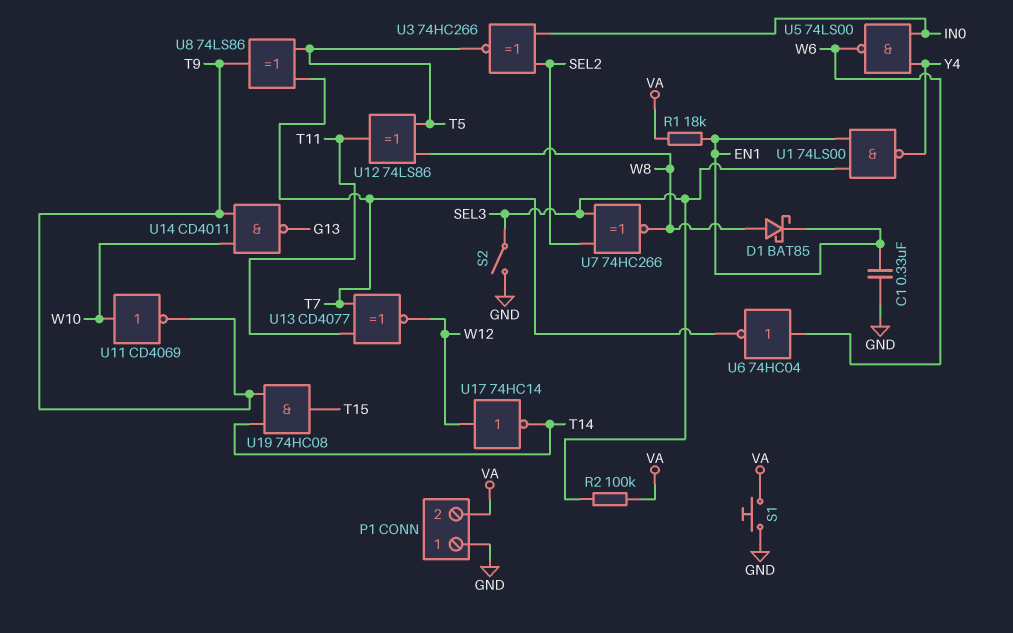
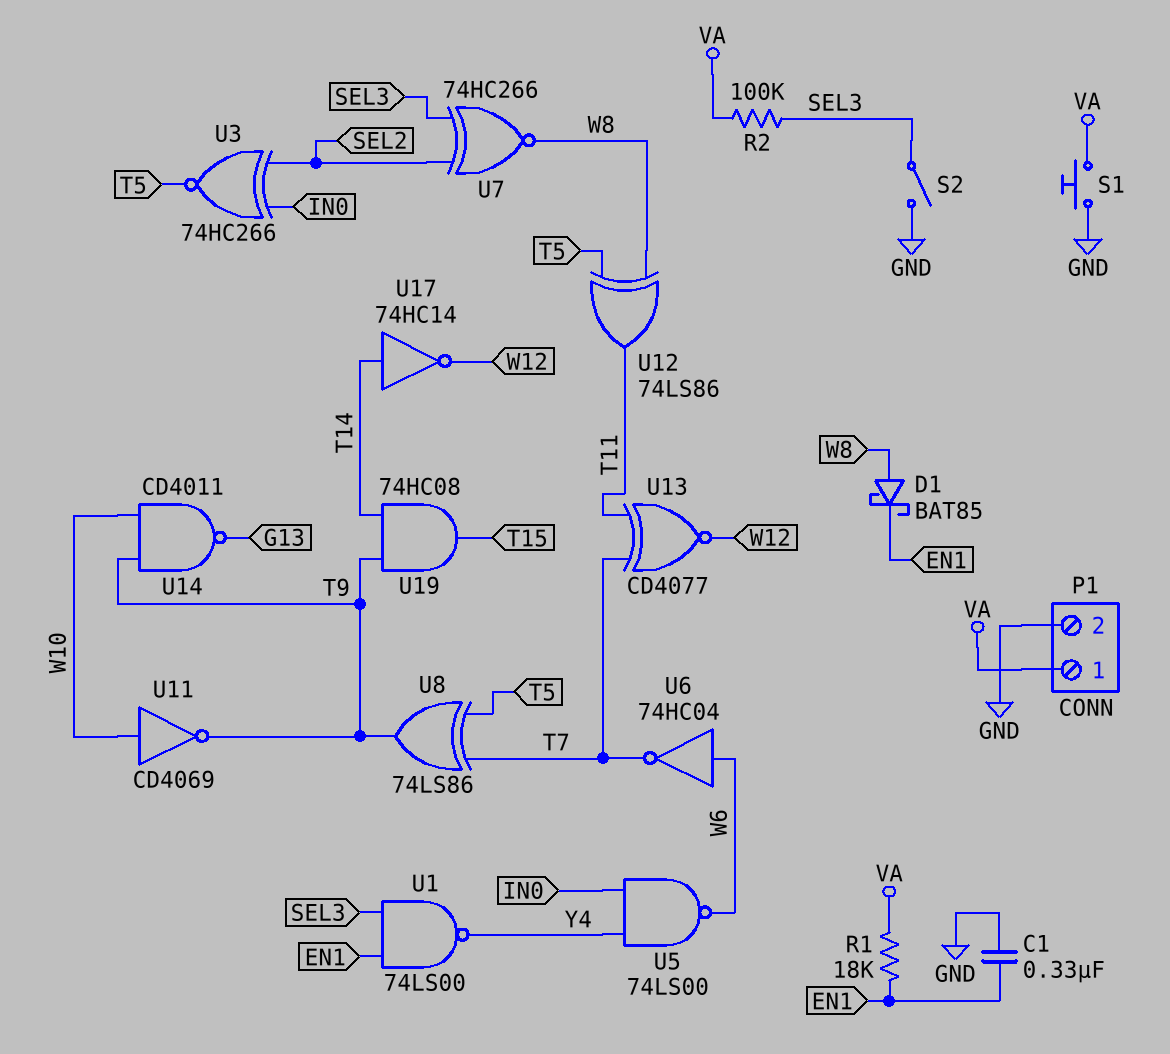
P1 pin 1: GND -> VA
P1 pin 2: VA -> GND
U17: NOT 74HC14 (in W12, out T14) -> NOT 74HC14 (in T14, out W12)

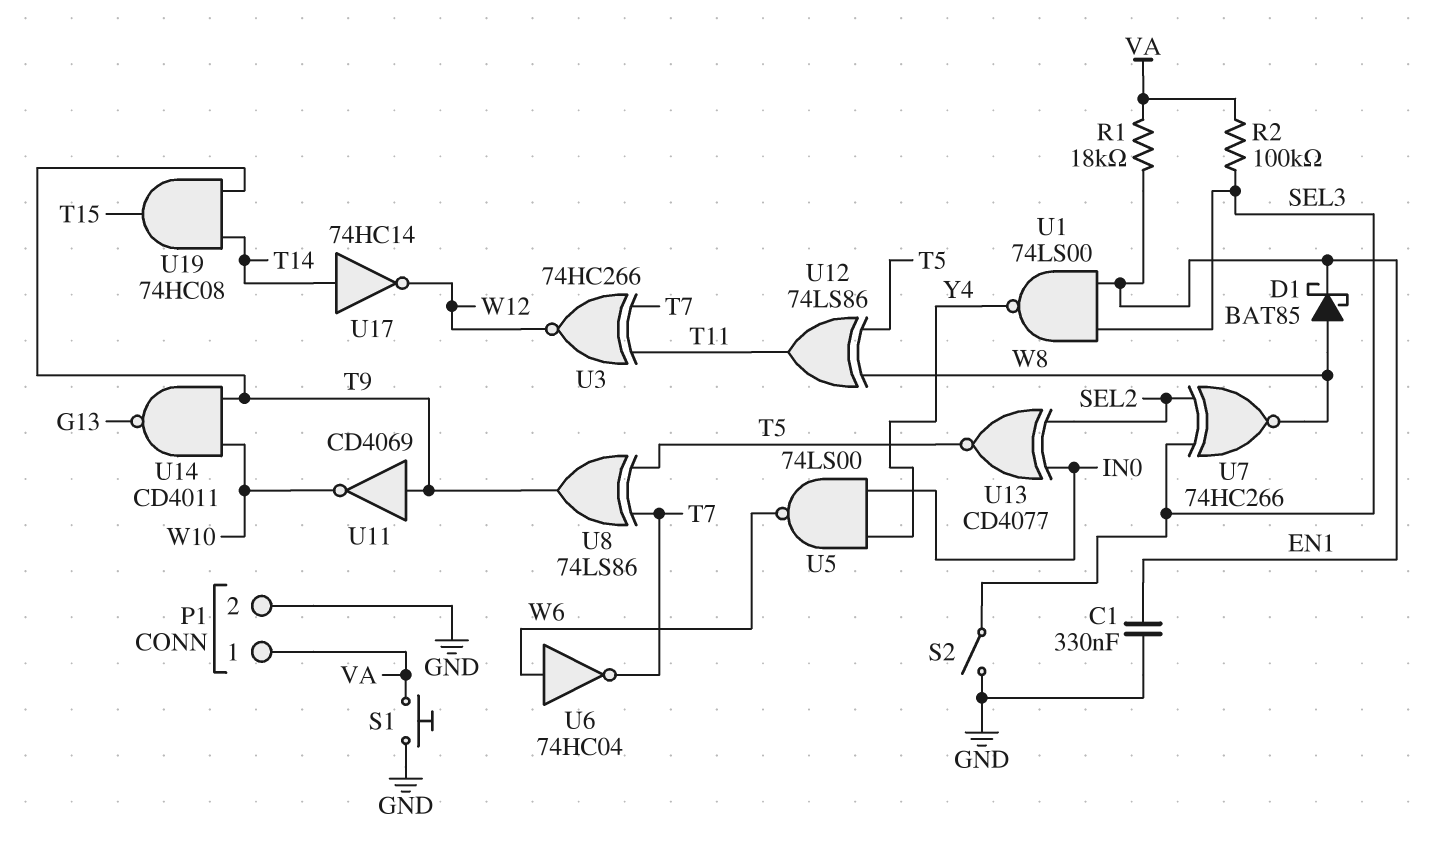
U3: XNOR 74HC266 (in IN0, in SEL2, out T5) -> XNOR 74HC266 (in T7, in T11, out W12)
U11: NOT CD4069 (in W10, out T9) -> NOT CD4069 (in T9, out W10)
U13: XNOR CD4077 (in T7, in T11, out W12) -> XNOR CD4077 (in IN0, in SEL2, out T5)

